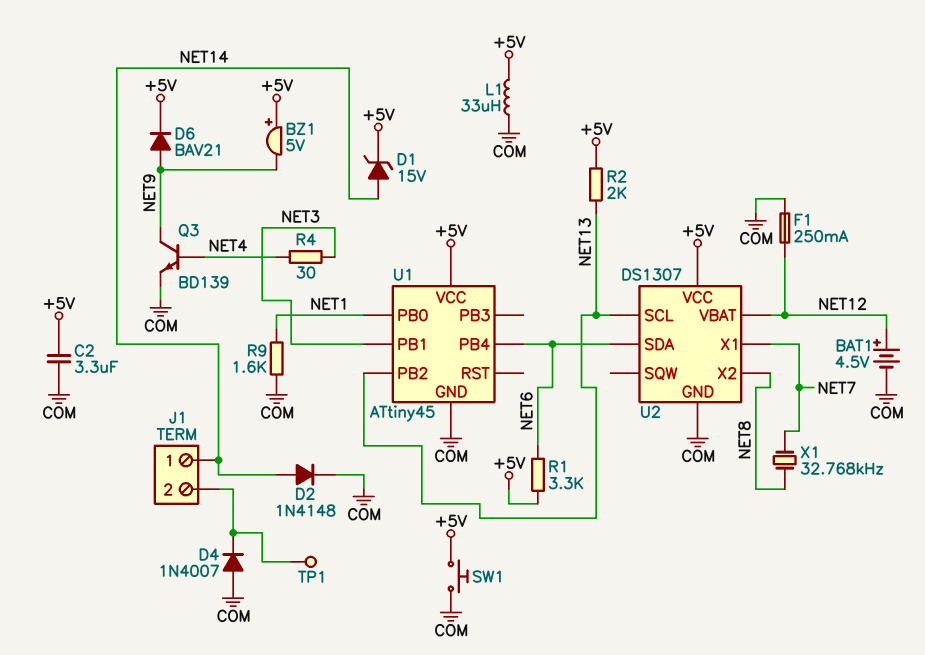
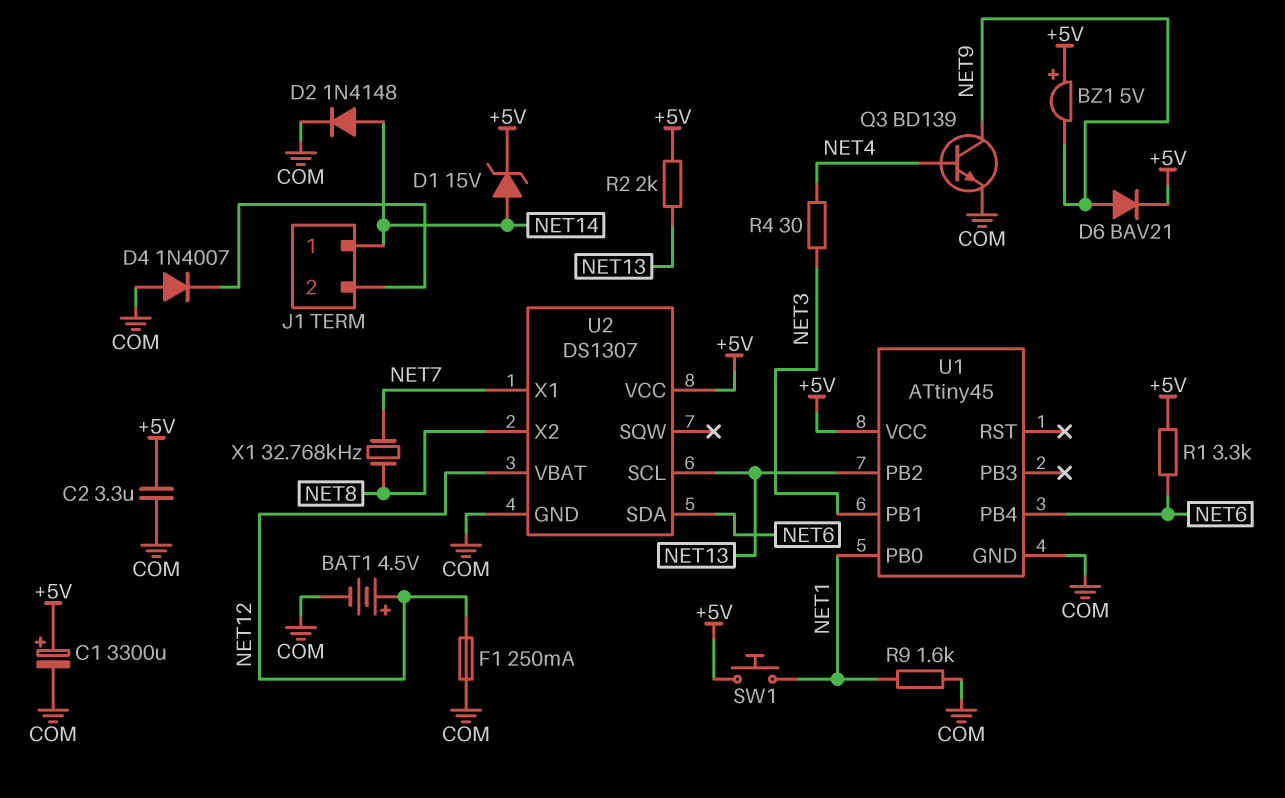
C1: none -> 3300uF (plus +5V, minus COM)
L1: 33uH (+5V, COM) -> none
SW1: button (+5V, COM) -> button (+5V, NET1)
TP1: test point (J1/2) -> none

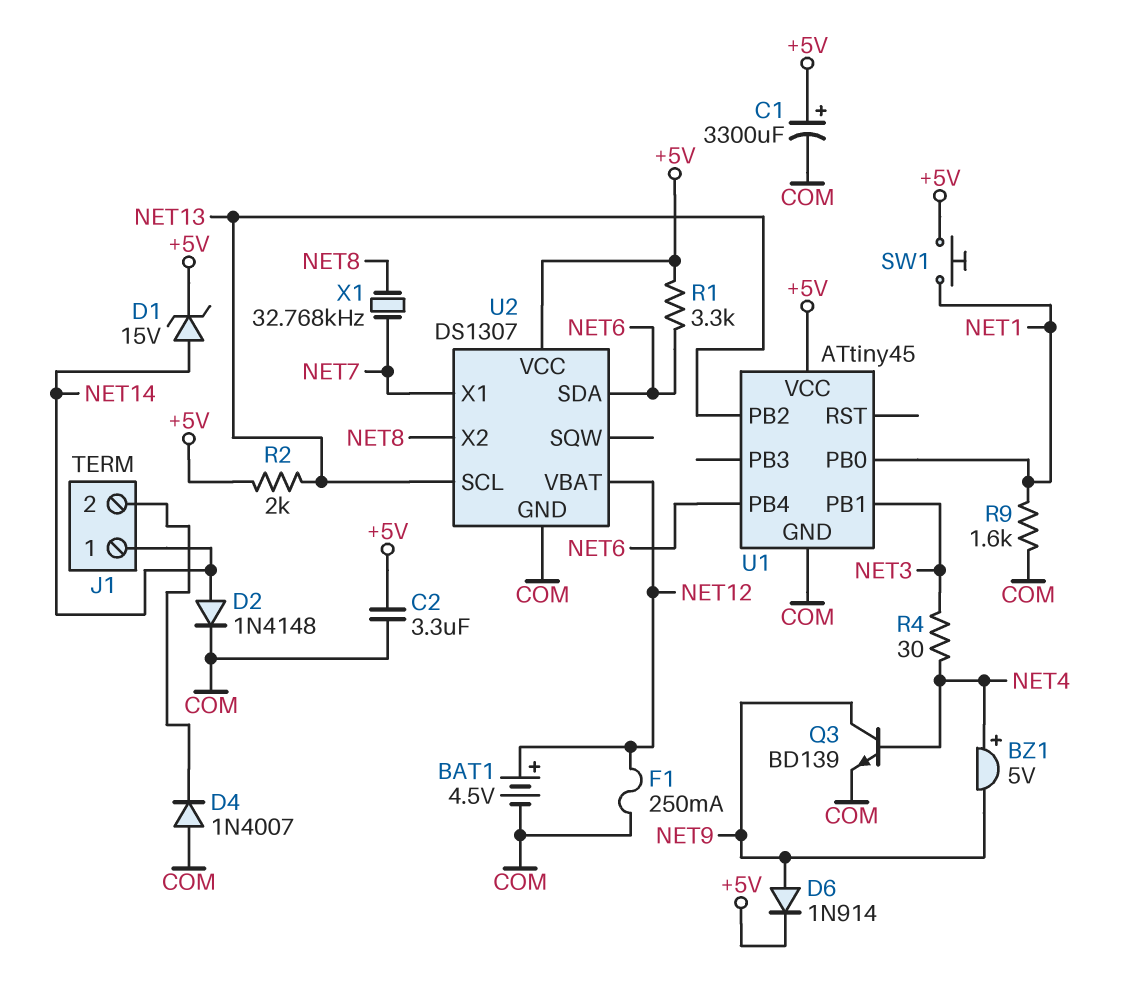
BZ1: buzzer 5V (plus +5V, minus NET9) -> buzzer 5V (plus NET4, minus NET9)
D6: diode BAV21 (A NET9, K +5V) -> diode 1N914 (A NET9, K +5V)

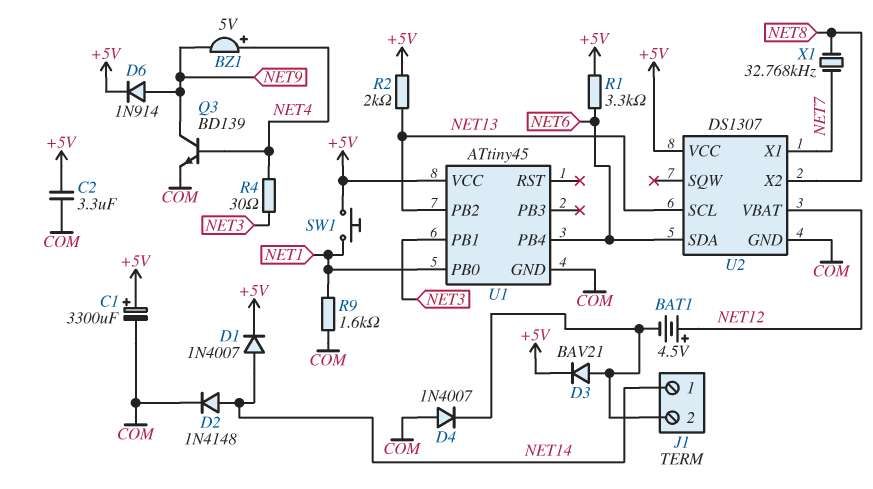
BAT1: 4.5V (plus NET12, minus COM) -> 4.5V (plus NET12, minus J1/2)
D1: zener 15V (A NET14, K +5V) -> diode 1N4007 (A NET14, K +5V)
D3: none -> diode BAV21 (A J1/2, K +5V)
F1: 250mA (COM, NET12) -> none

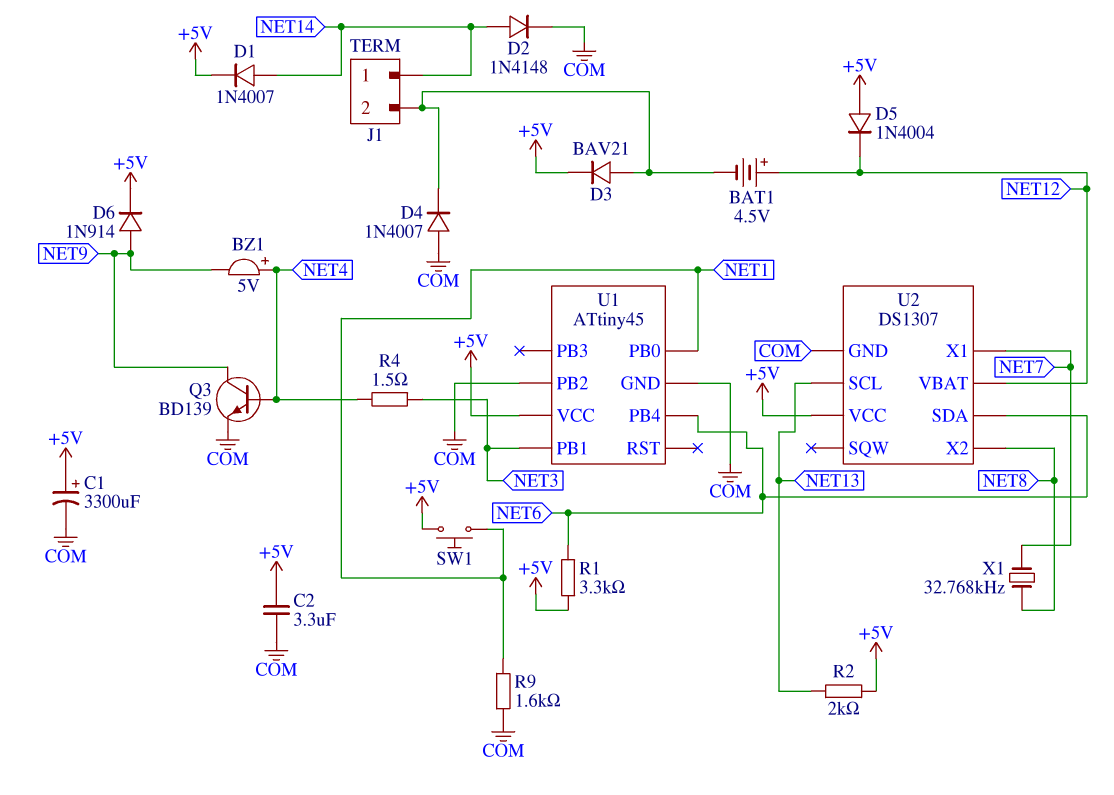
D5: none -> diode 1N4004 (A +5V, K NET12)
R4: 30 (NET3, NET4) -> 1.5 (NET3, NET4)
U1 pin PB2: NET13 -> COM

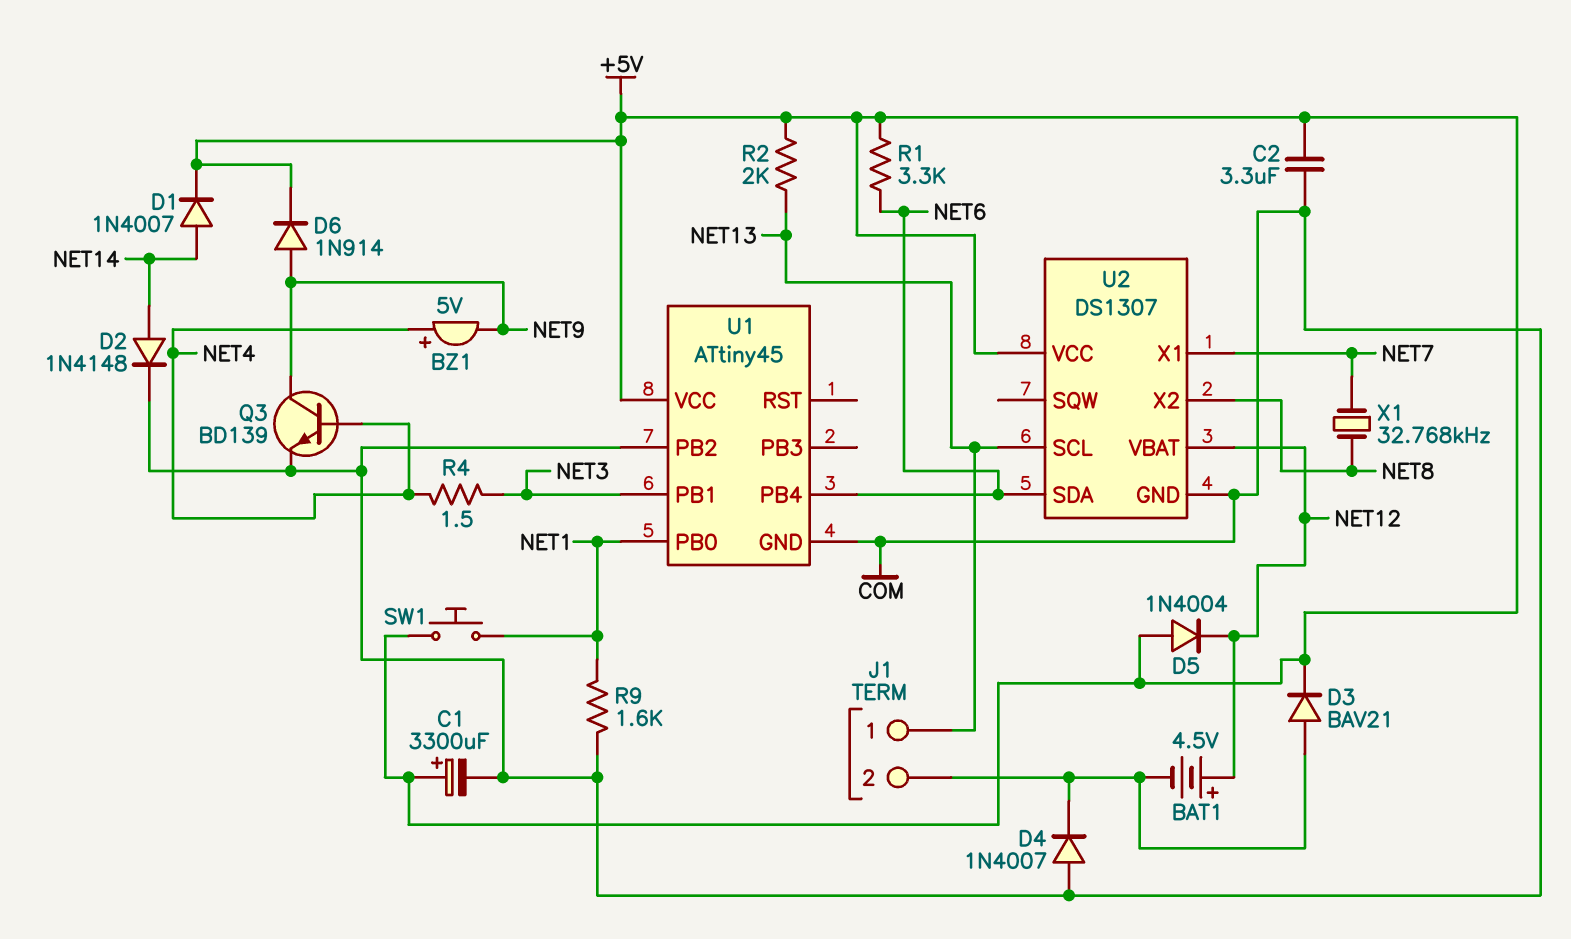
J1 pin 1: NET14 -> NET13

